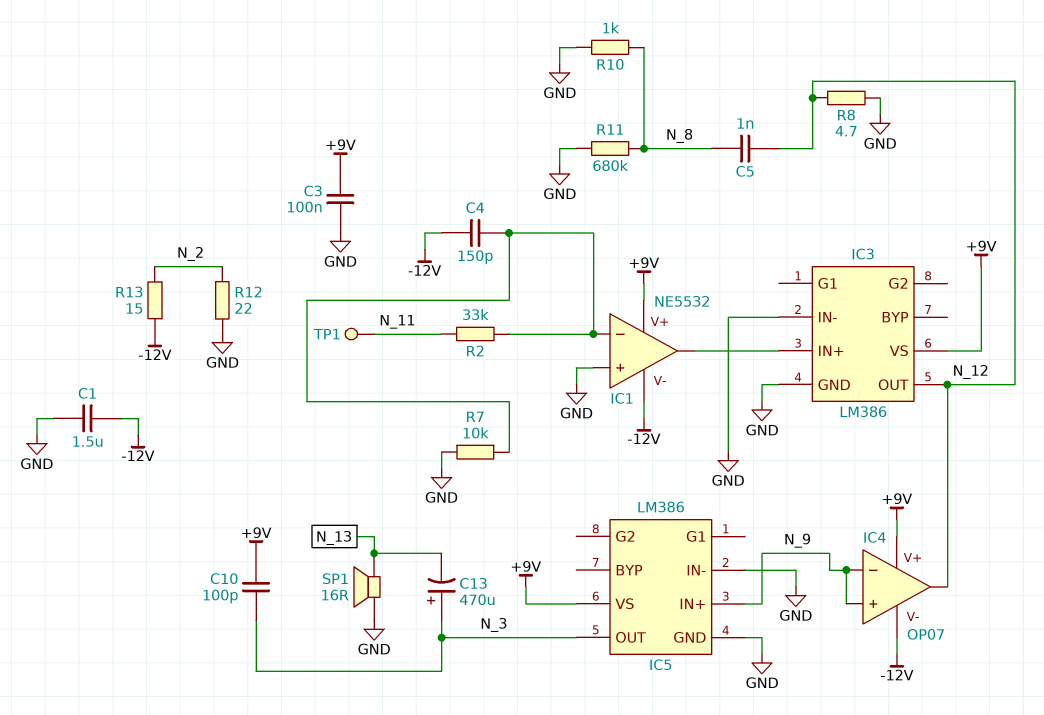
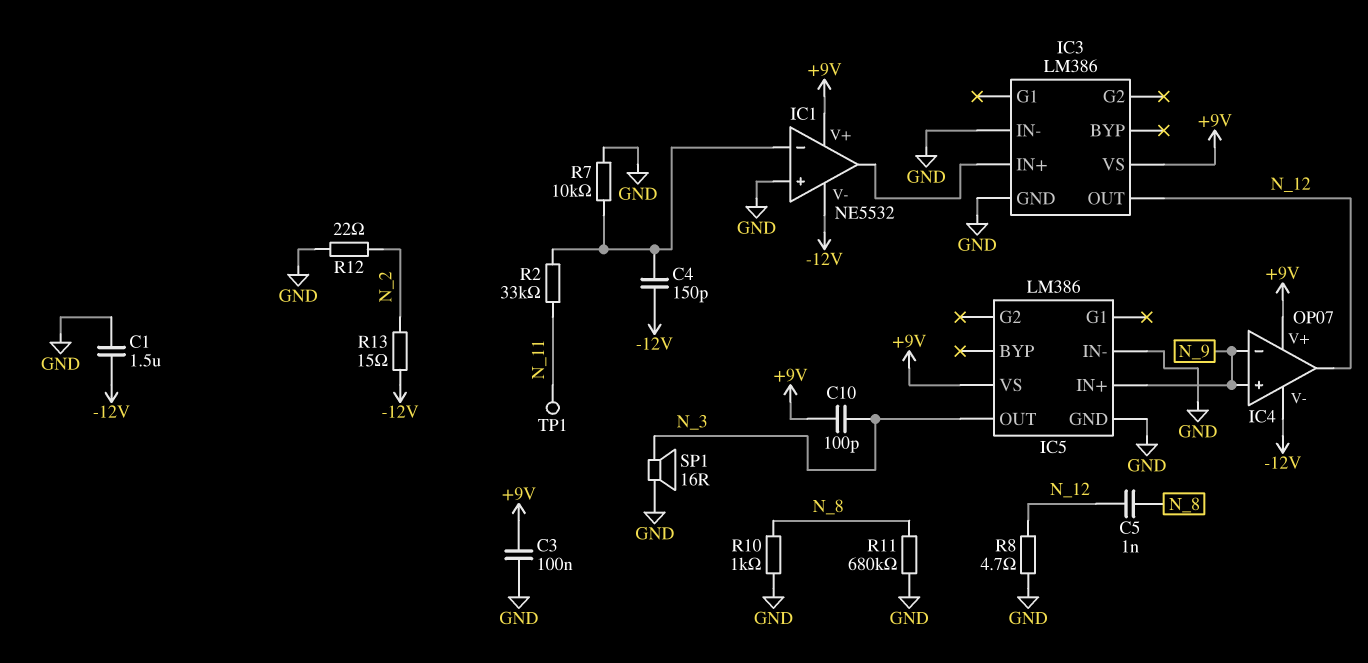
C13: 470uF (plus N_3, minus N_13) -> none
SP1: speaker 16R (GND, N_13) -> speaker 16R (GND, N_3)

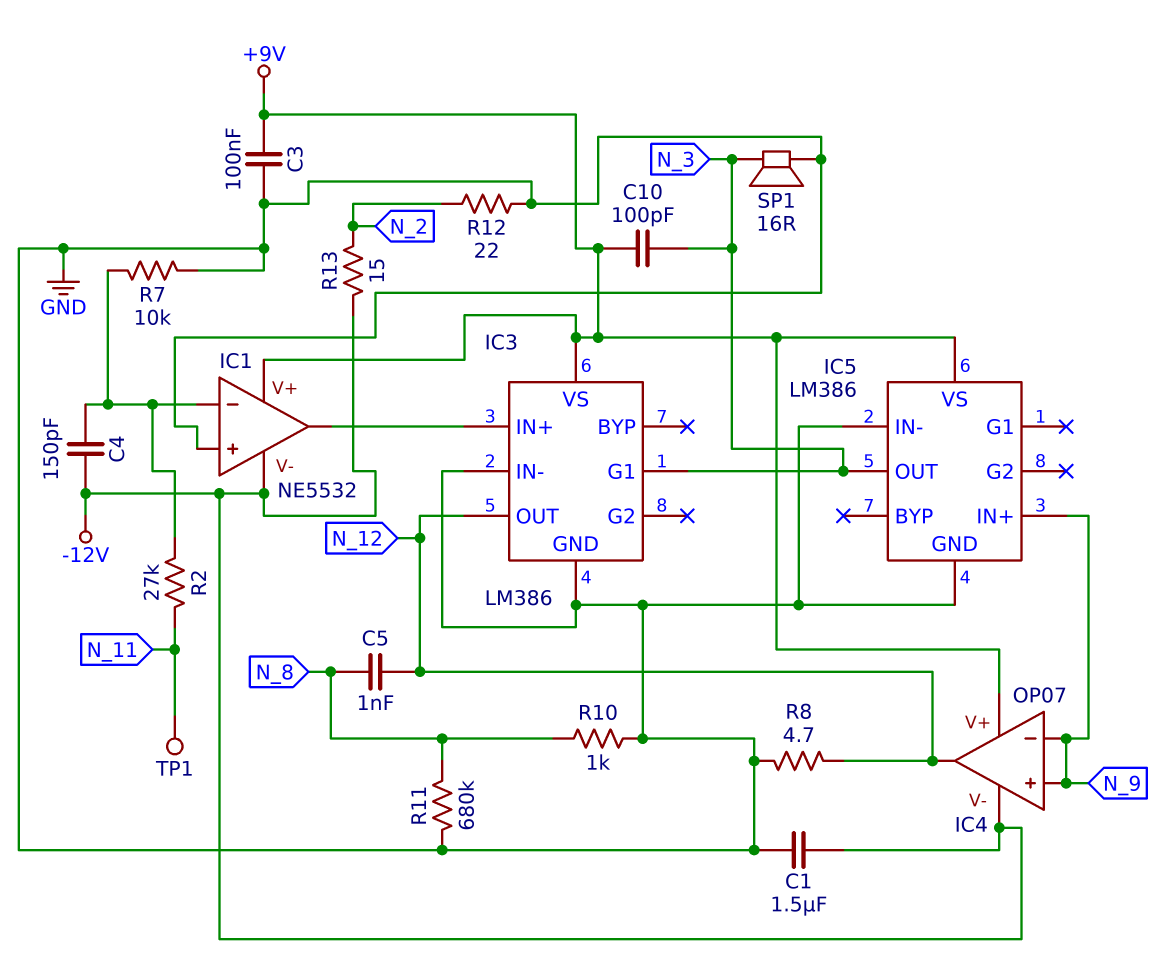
IC3 pin G1: none -> N_3
R2: 33k (IC1/in-, N_11) -> 27k (IC1/in-, N_11)

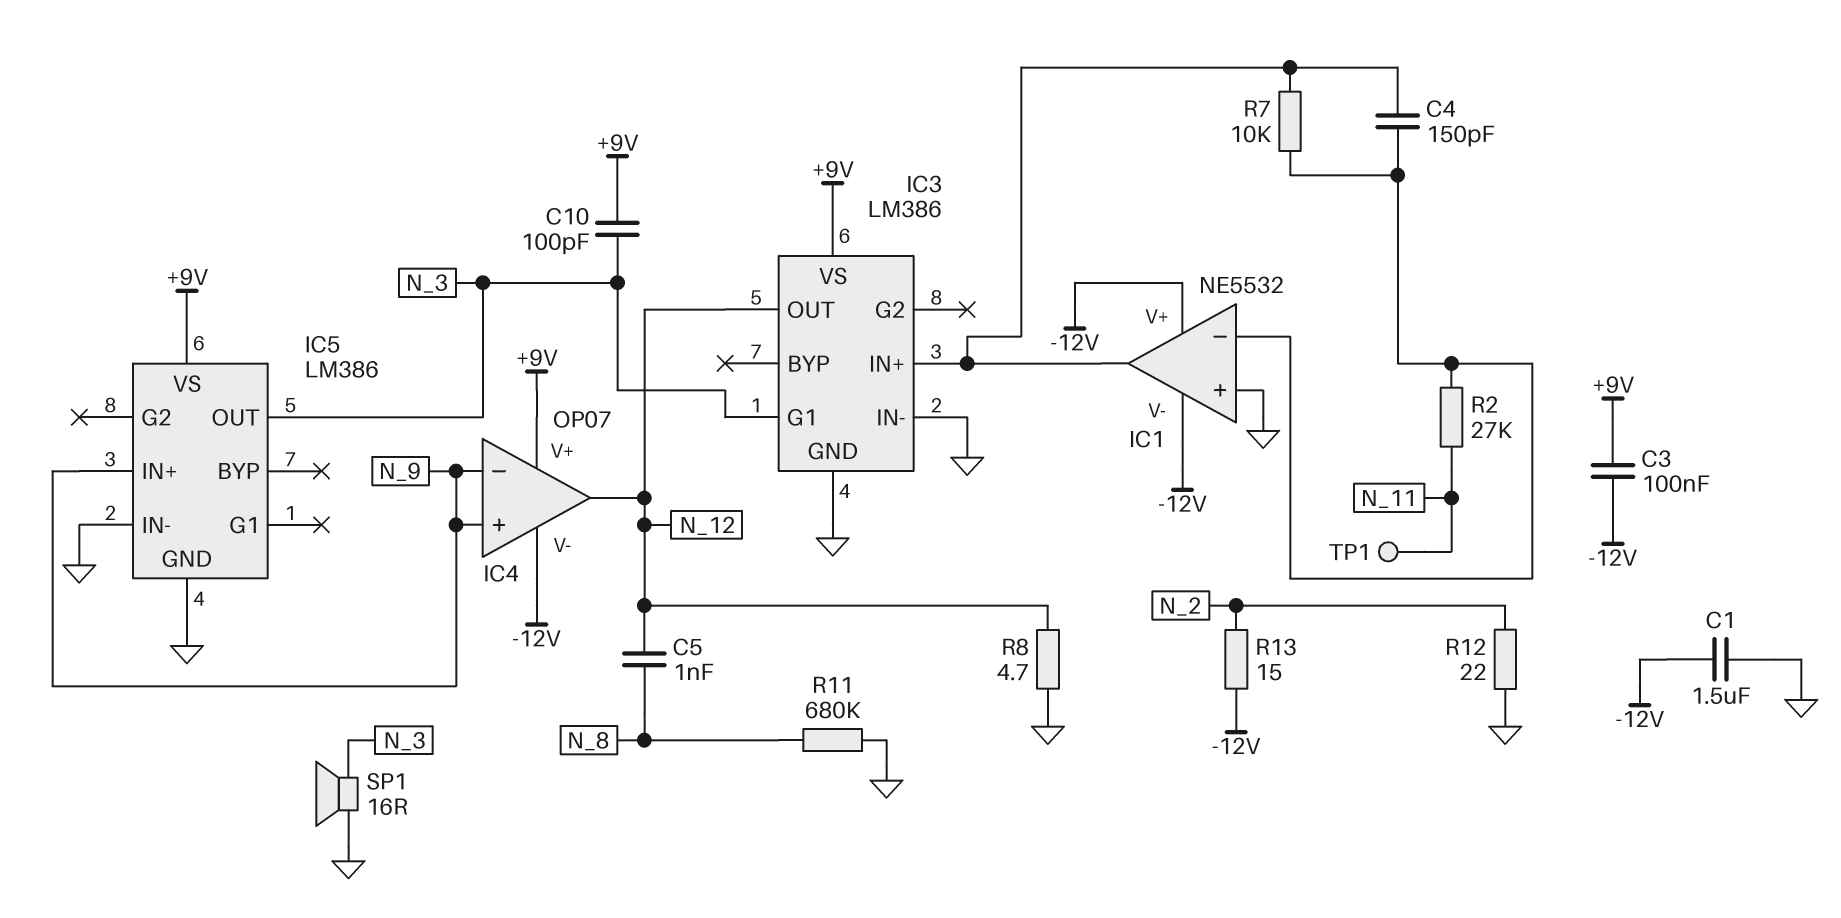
C3: 100nF (+9V, GND) -> 100nF (+9V, -12V)
C4: 150pF (-12V, IC1/in-) -> 150pF (IC1/in-, IC1/out)
IC1 pin V+: +9V -> -12V
R7: 10k (GND, IC1/in-) -> 10k (IC1/in-, IC1/out)
R10: 1k (GND, N_8) -> none

